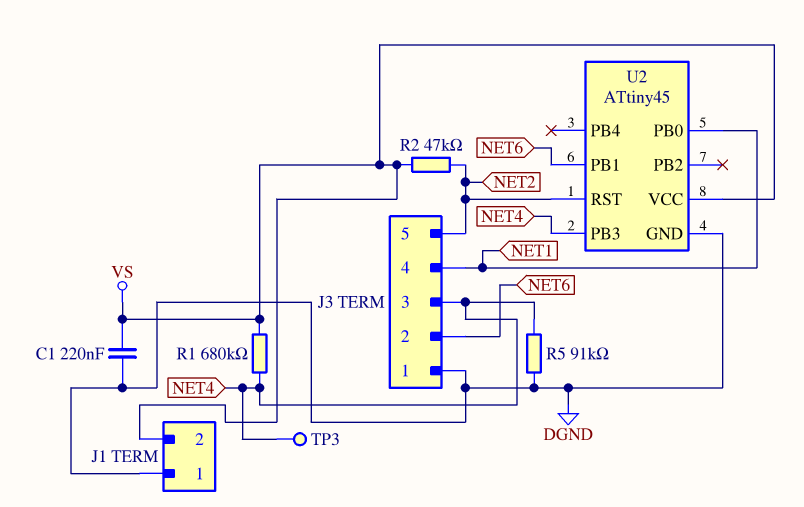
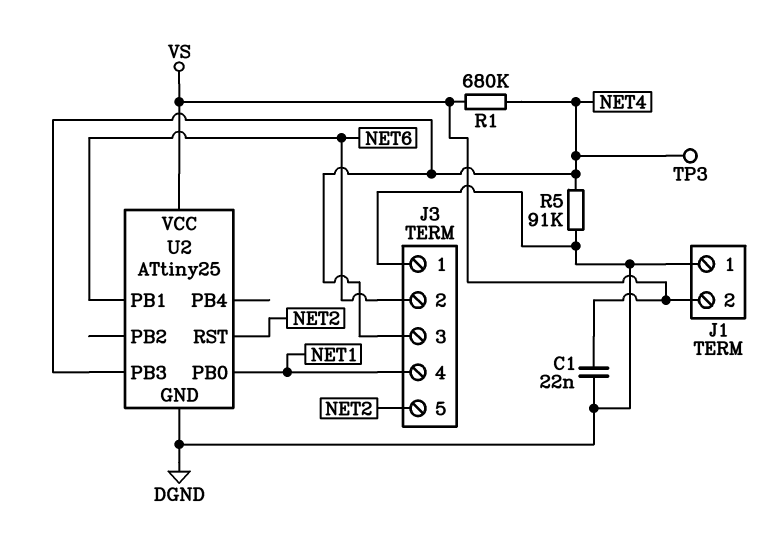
C1: 220nF (DGND, VS) -> 22nF (DGND, VS)
R2: 47k (NET2, VS) -> none
U2: ATtiny45 -> ATtiny25

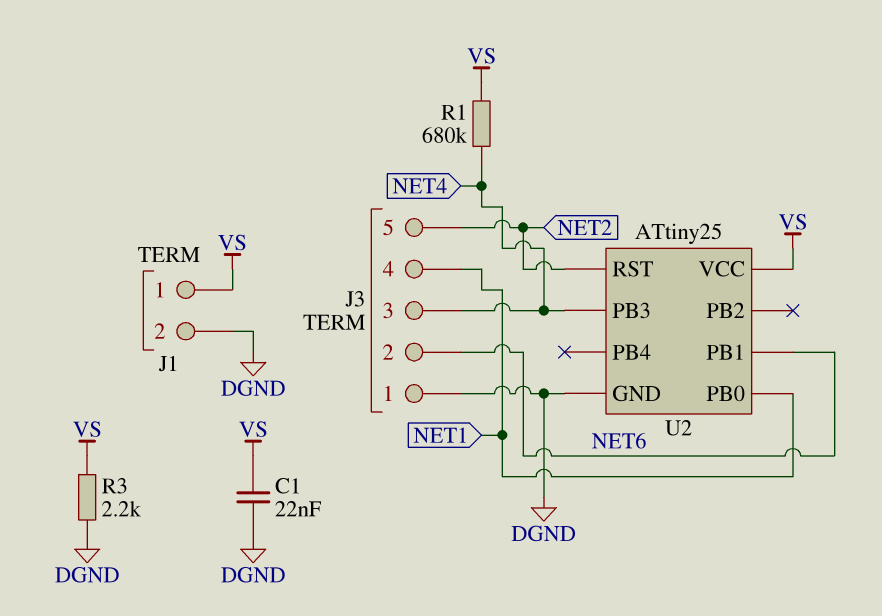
J1 pin 1: DGND -> VS
J1 pin 2: VS -> DGND
R3: none -> 2.2k (DGND, VS)
R5: 91k (DGND, NET4) -> none
TP3: test point (NET4) -> none

